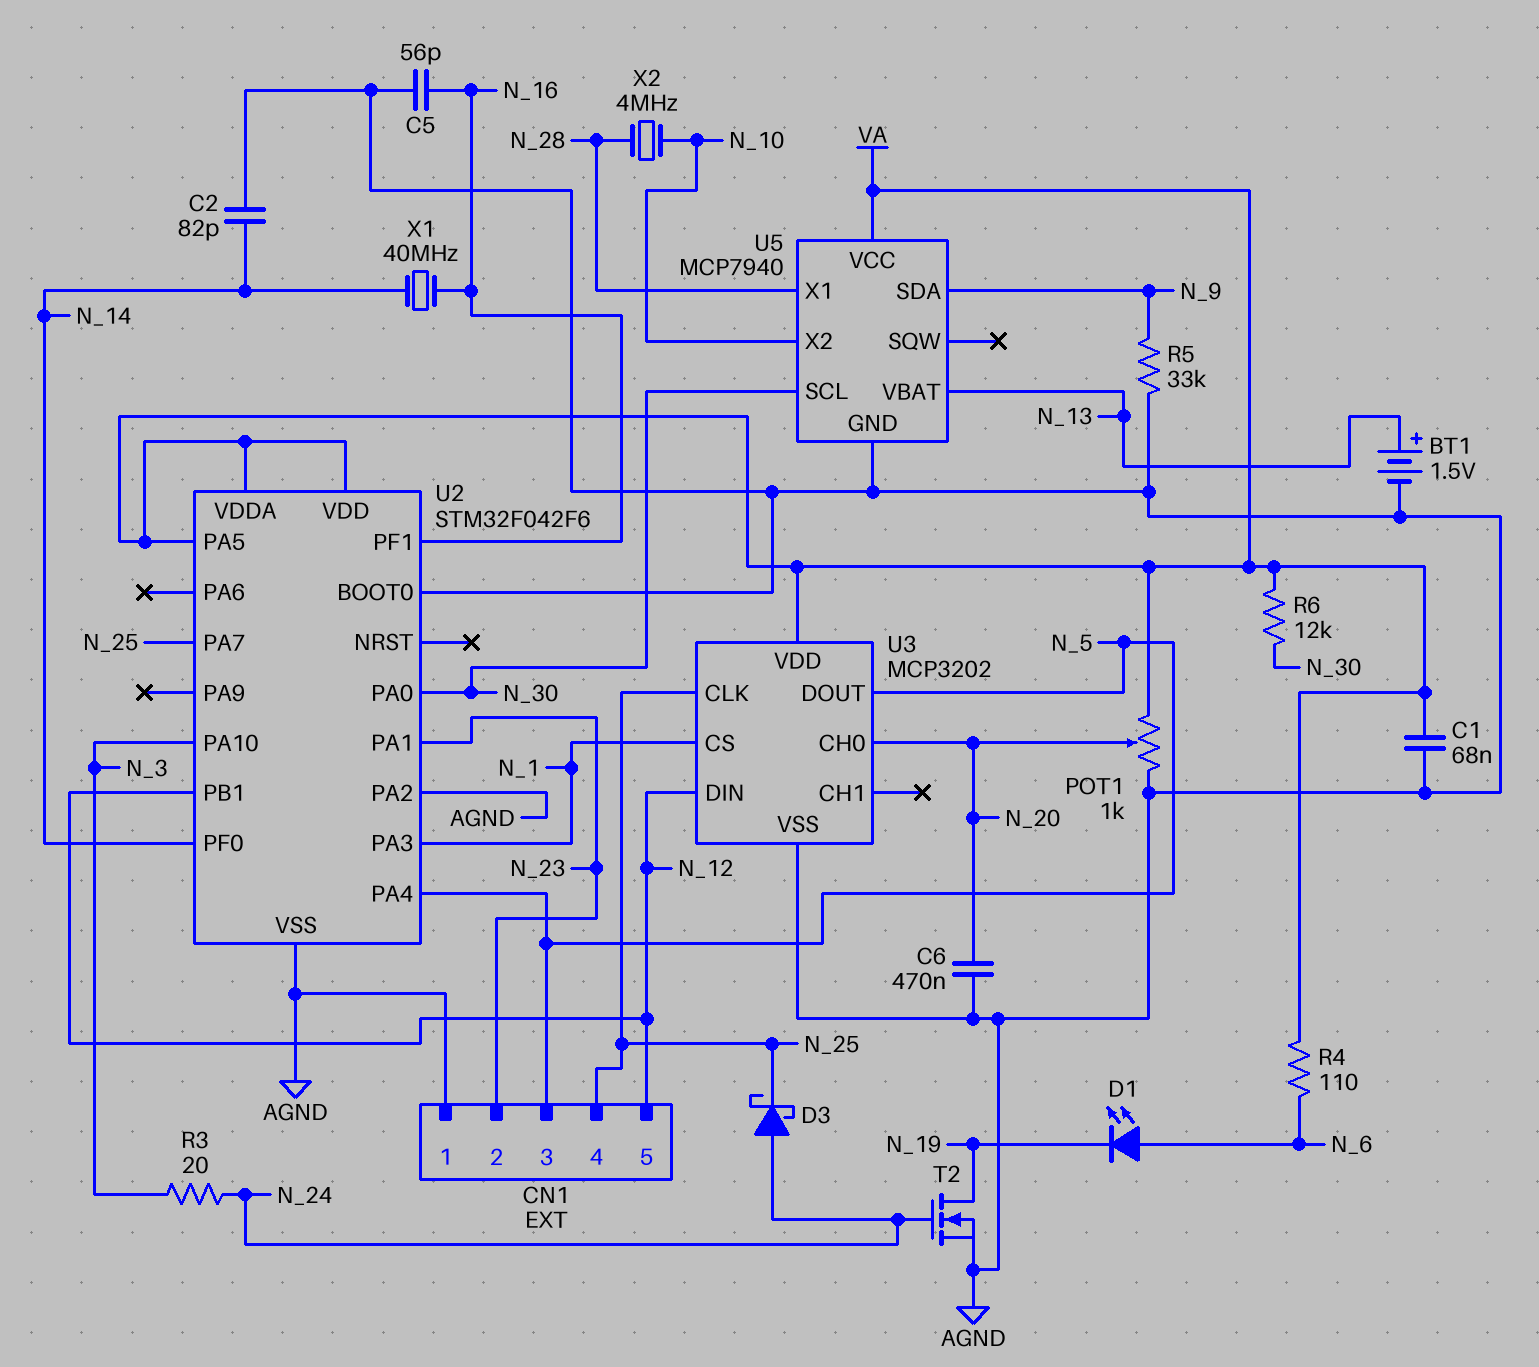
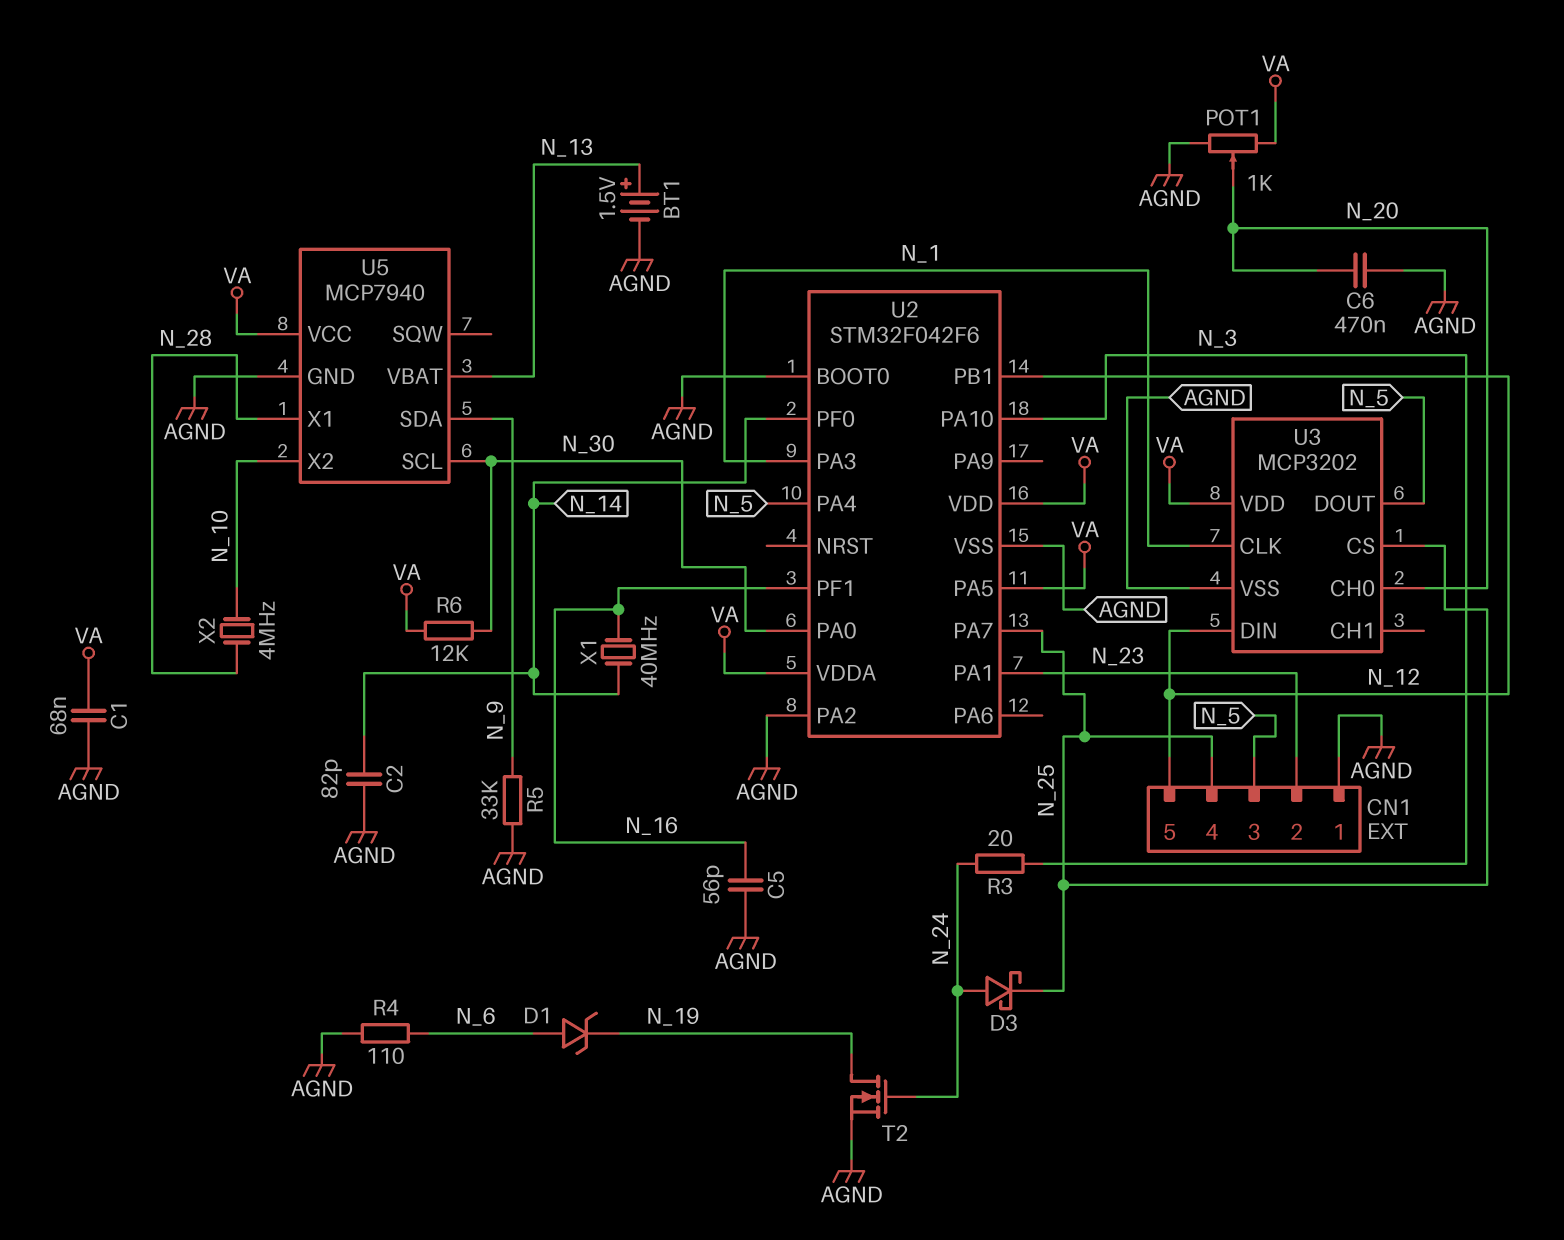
D1: LED (A N_6, K N_19) -> zener (A N_6, K N_19)
R4: 110 (N_6, VA) -> 110 (AGND, N_6)
U3 pin CLK: N_25 -> N_1
U3 pin CS: N_1 -> N_25

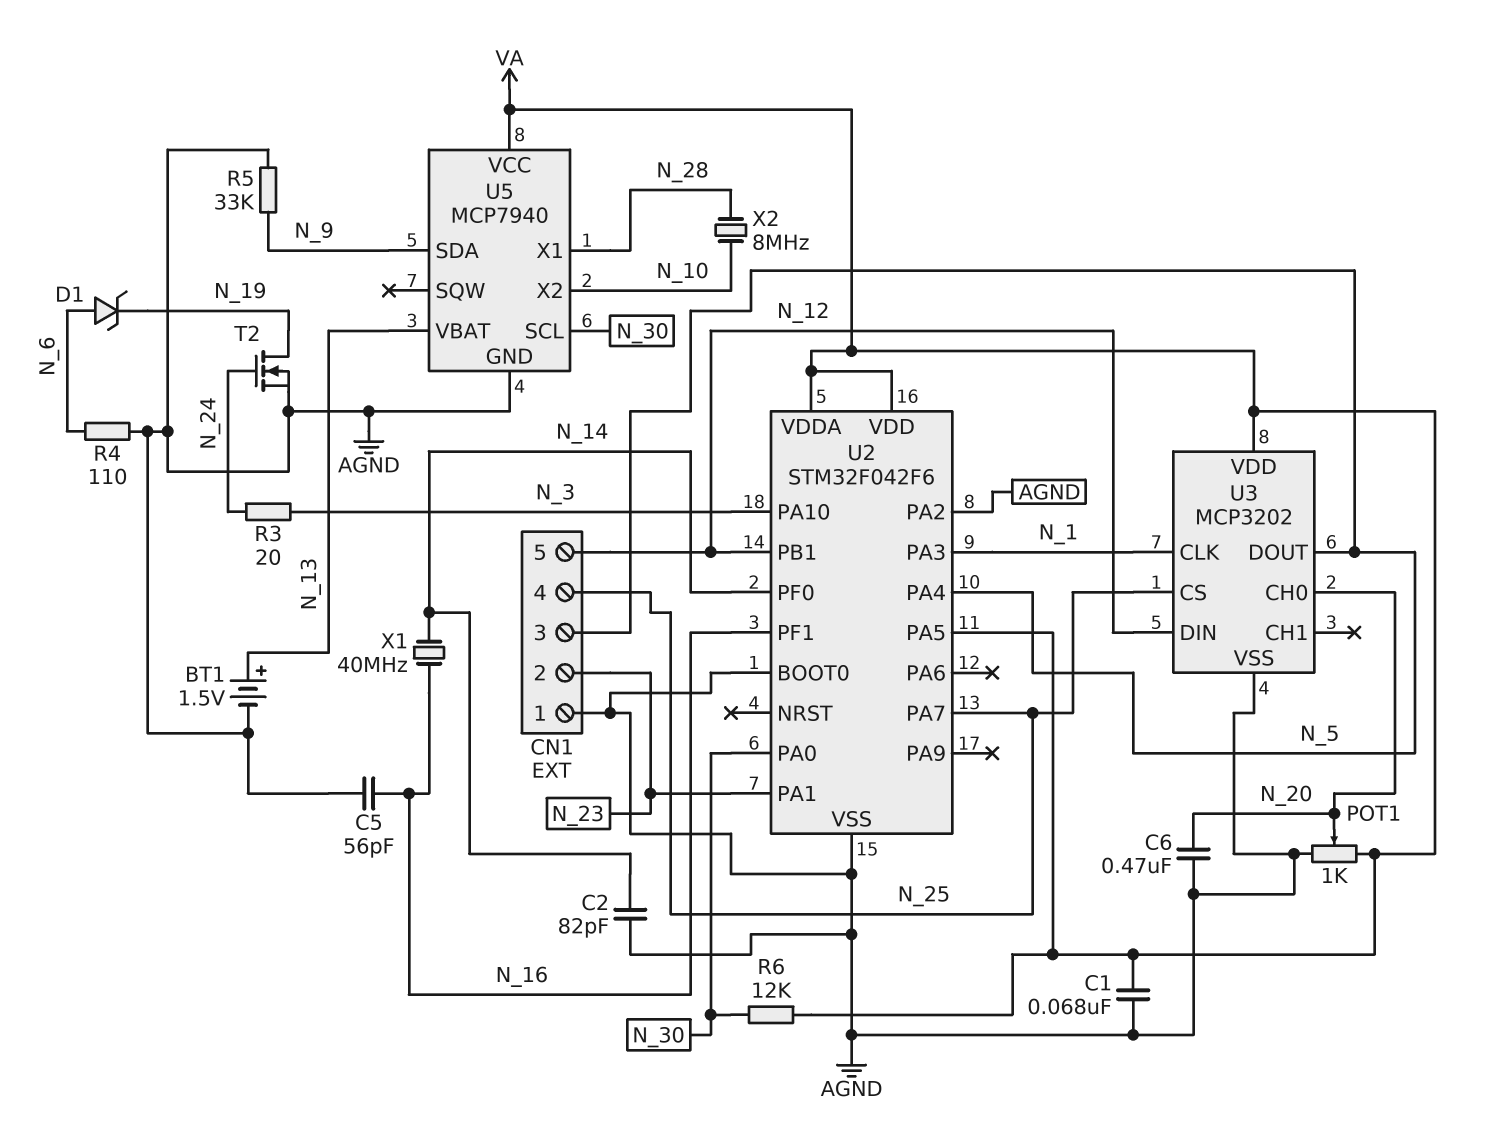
D3: schottky (A N_24, K N_25) -> none
X2: 4MHz (N_10, N_28) -> 8MHz (N_10, N_28)

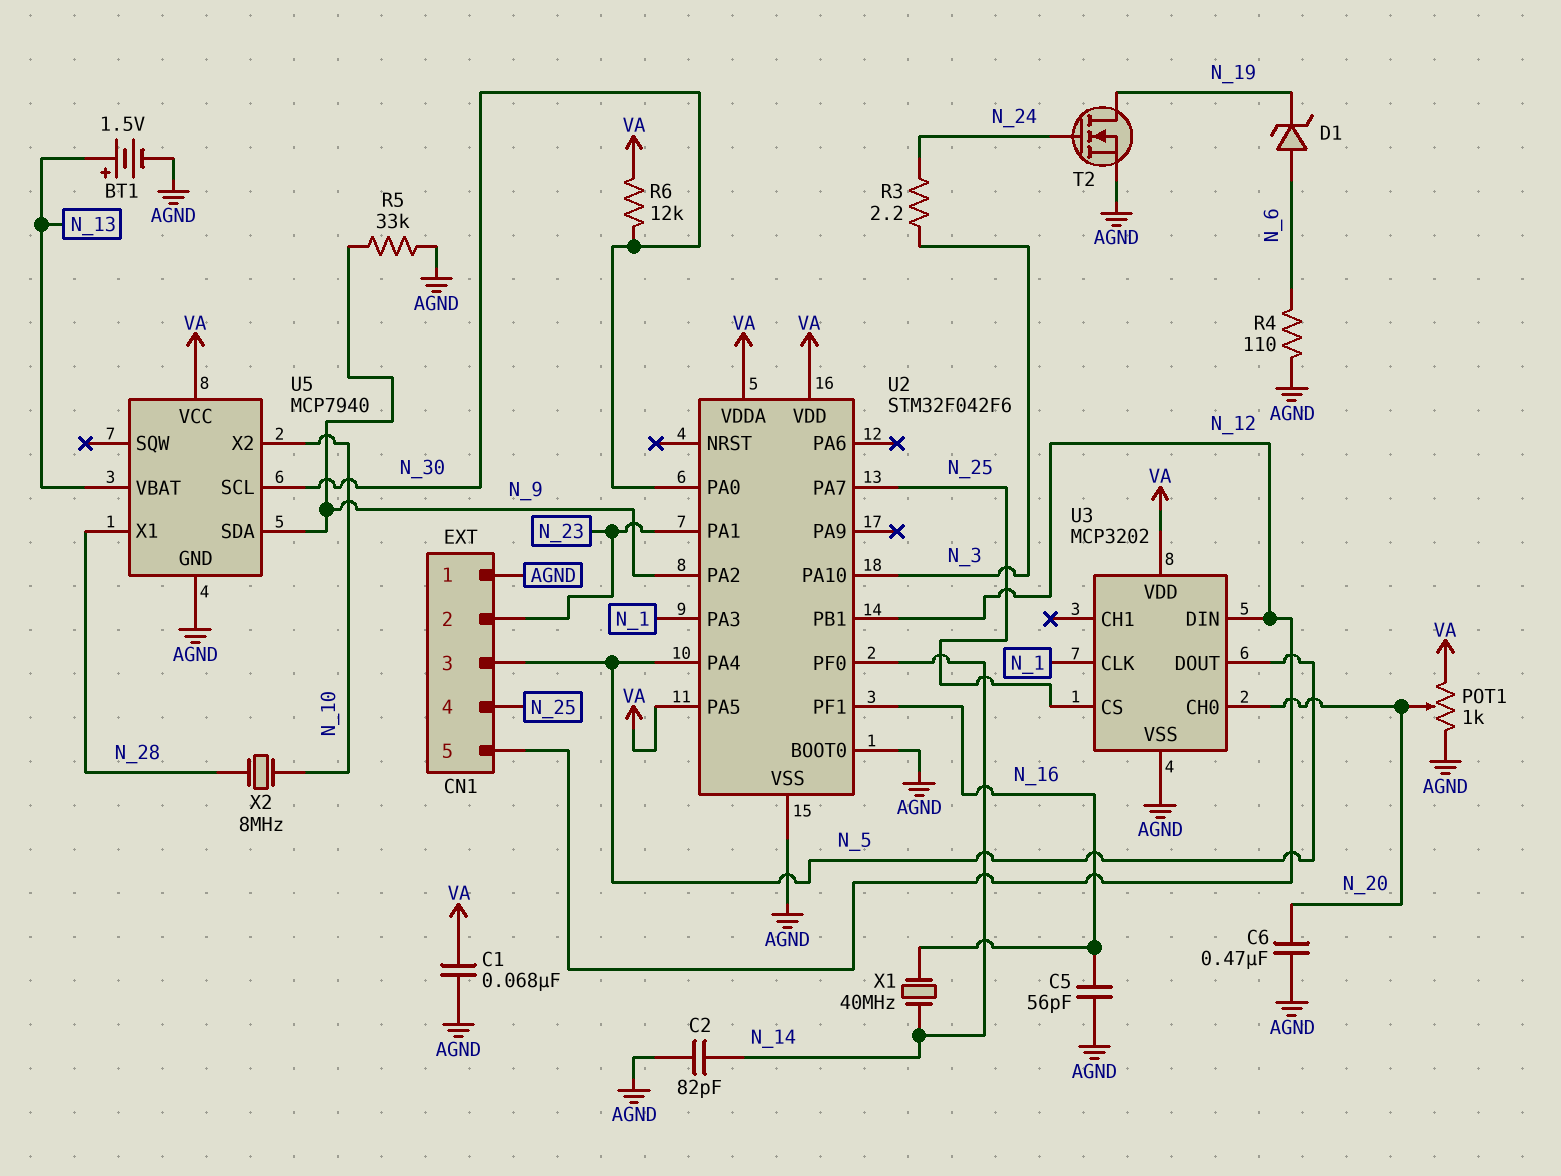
R3: 20 (N_3, N_24) -> 2.2 (N_3, N_24)
U2 pin PA2: AGND -> N_9

